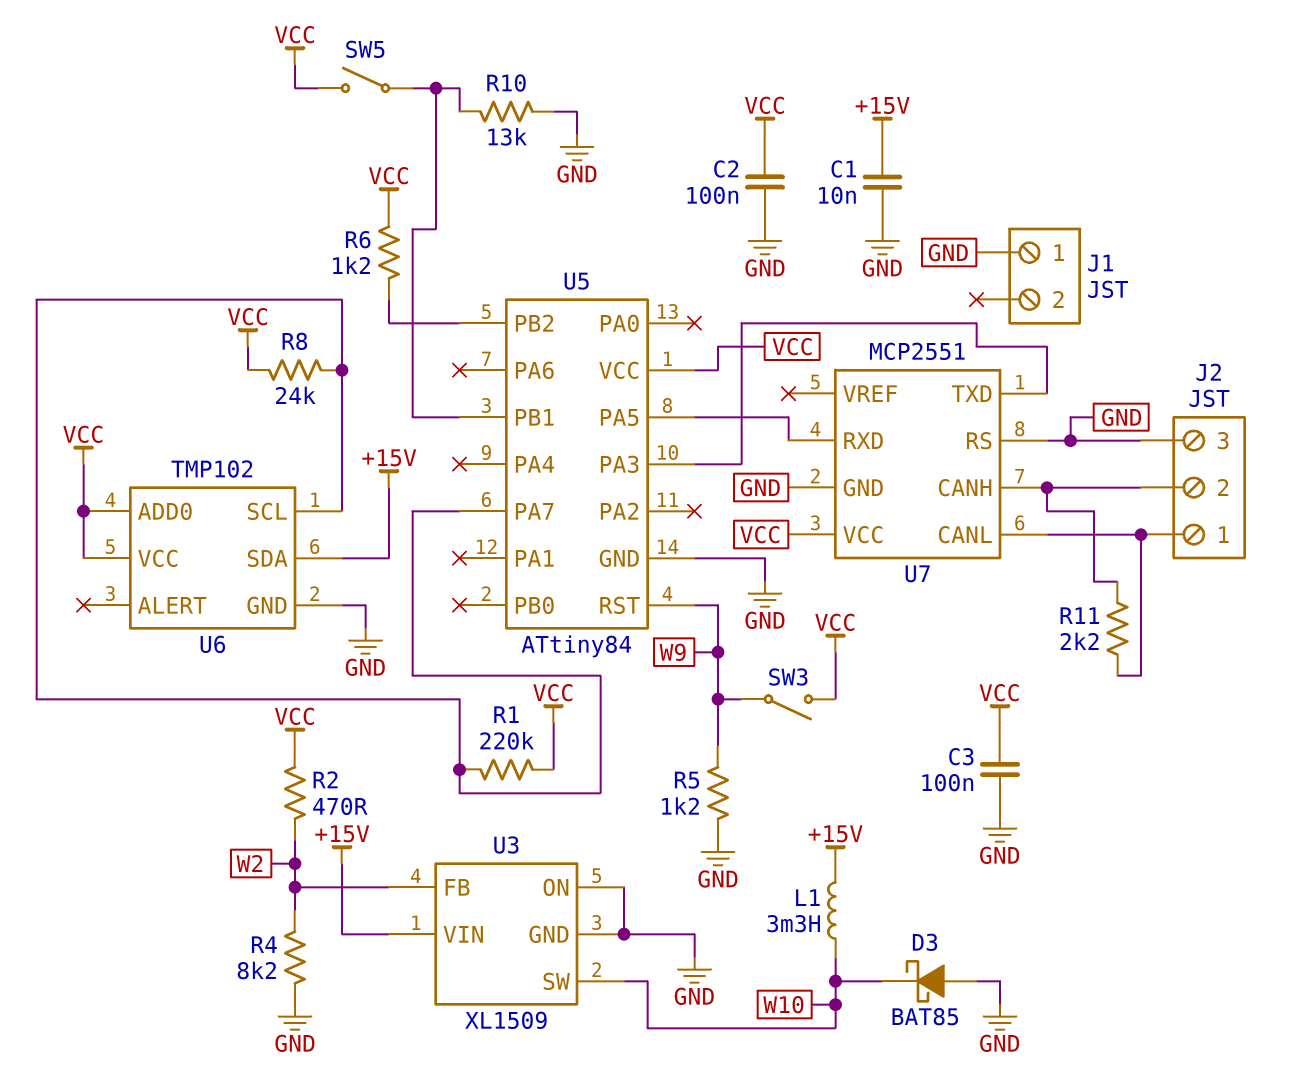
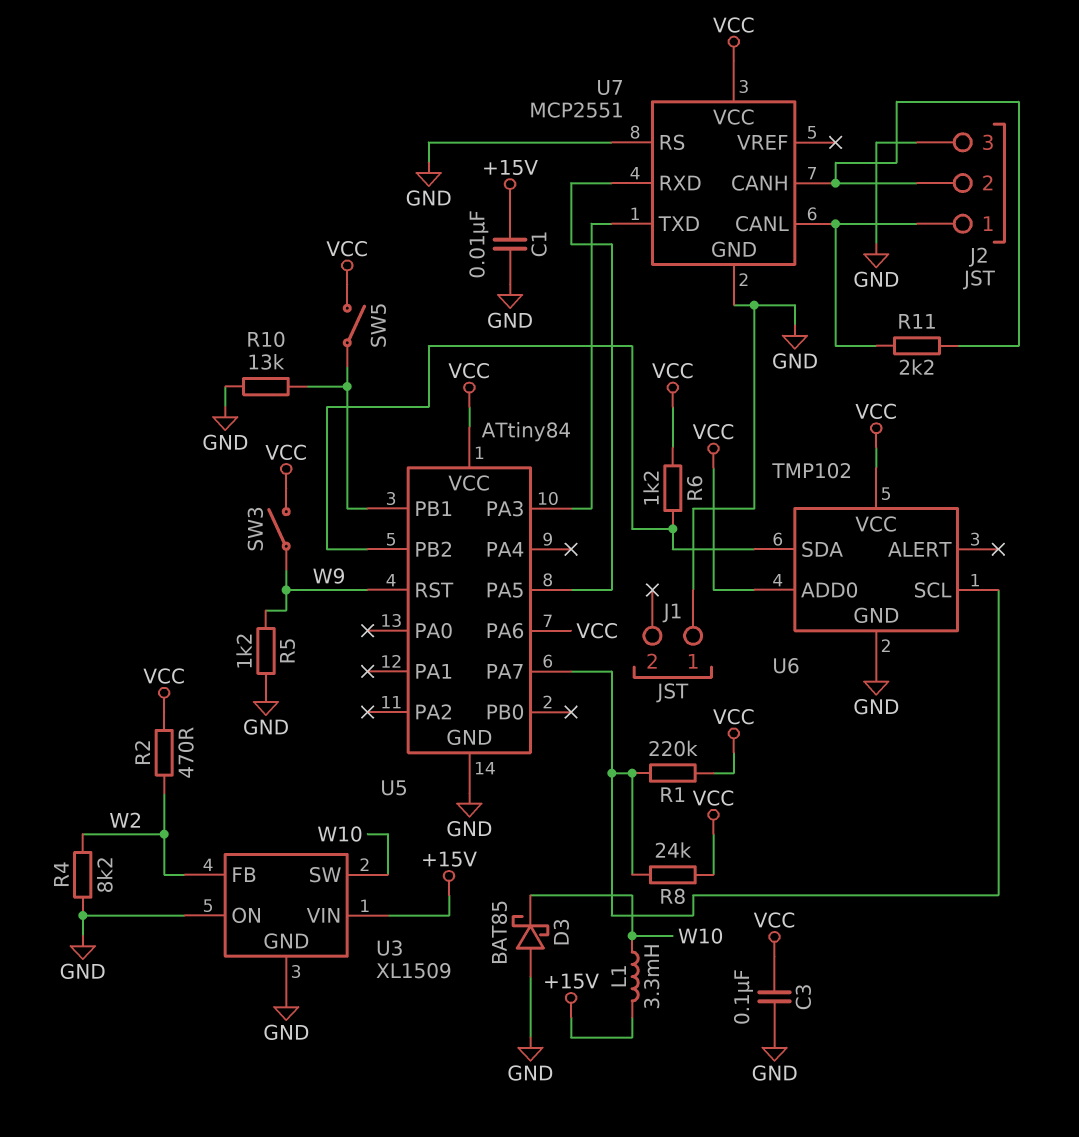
C2: 100nF (GND, VCC) -> none
U5 pin PA6: none -> VCC
U6 pin SDA: +15V -> U5/PB2

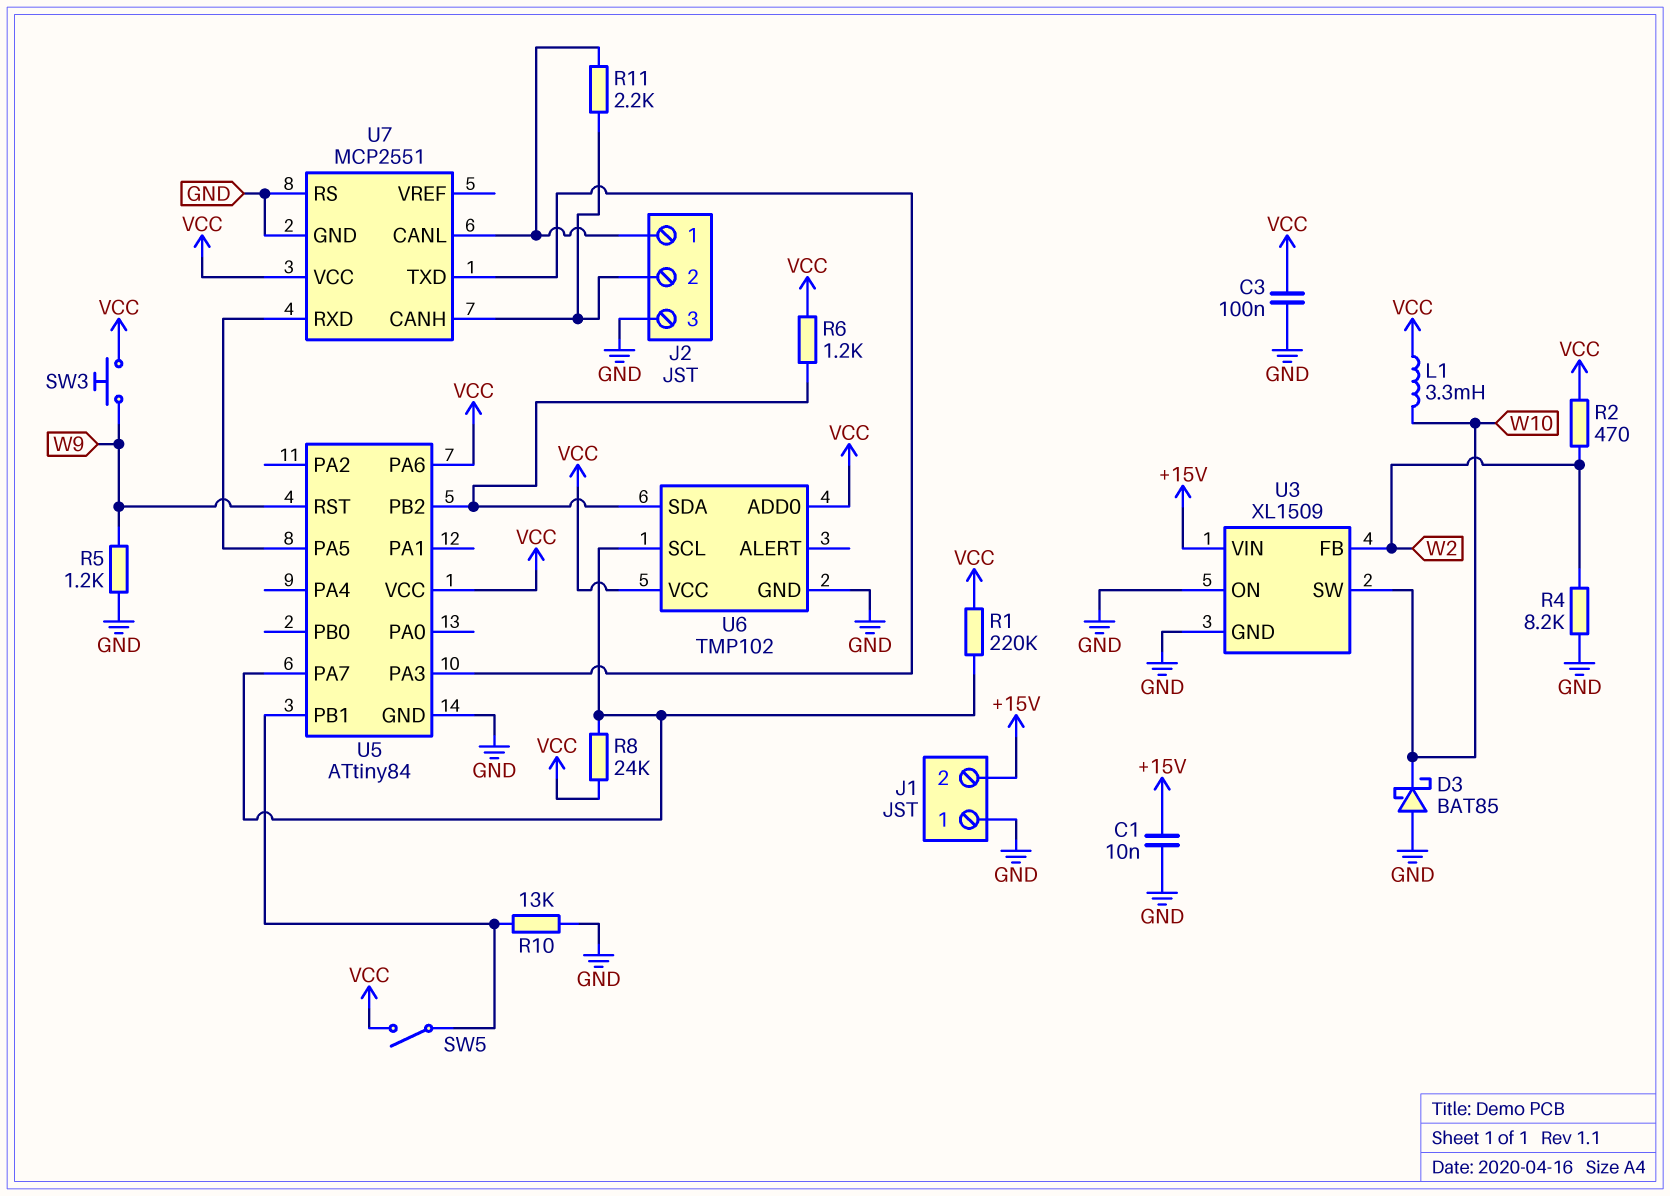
J1 pin 2: none -> +15V
L1: 3.3mH (+15V, W10) -> 3.3mH (VCC, W10)
SW3: switch (VCC, W9) -> button (VCC, W9)

